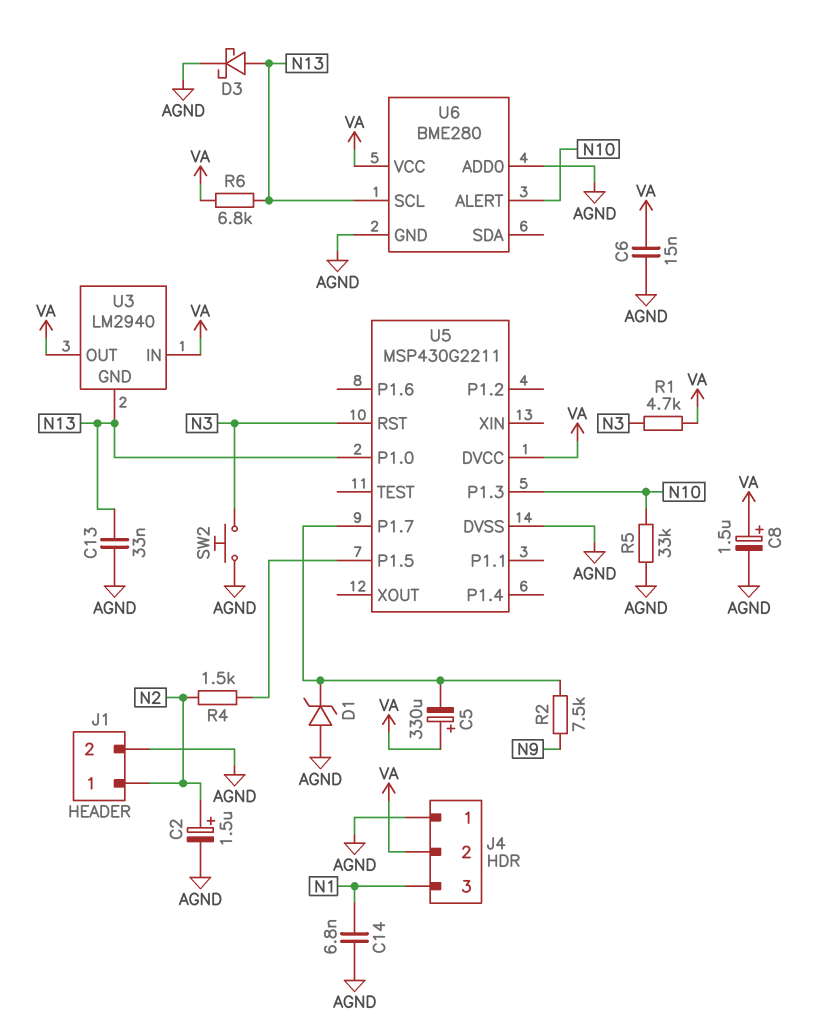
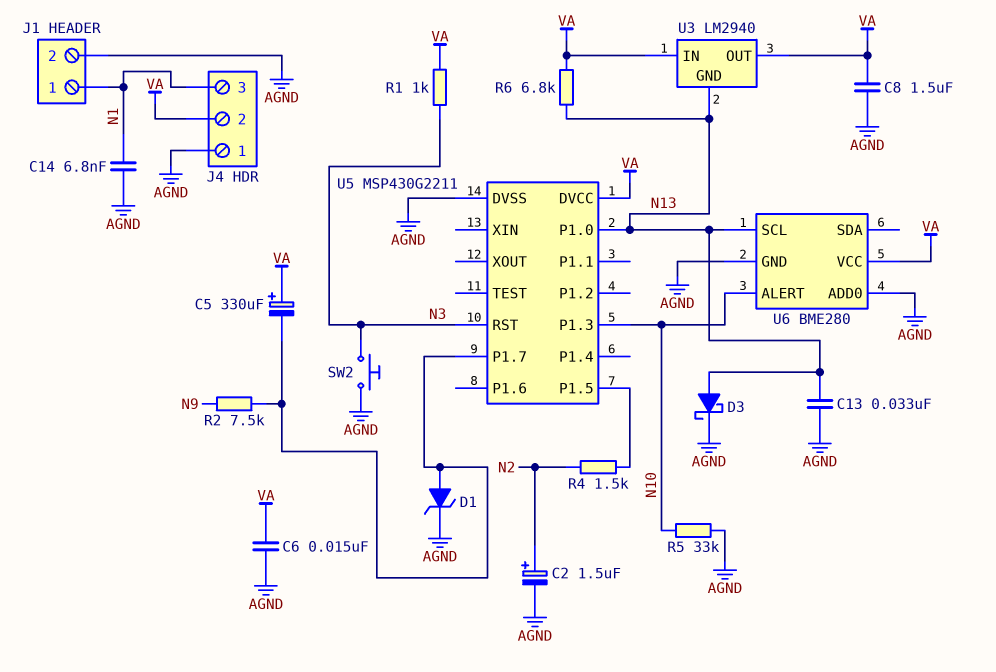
C8: 1.5uF (plus VA, minus AGND) -> 1.5uF (AGND, VA)
D1: zener (A AGND, K U5/P1.7) -> zener (A U5/P1.7, K AGND)
J1 pin 1: N2 -> N1
R1: 4.7k (N3, VA) -> 1k (N3, VA)

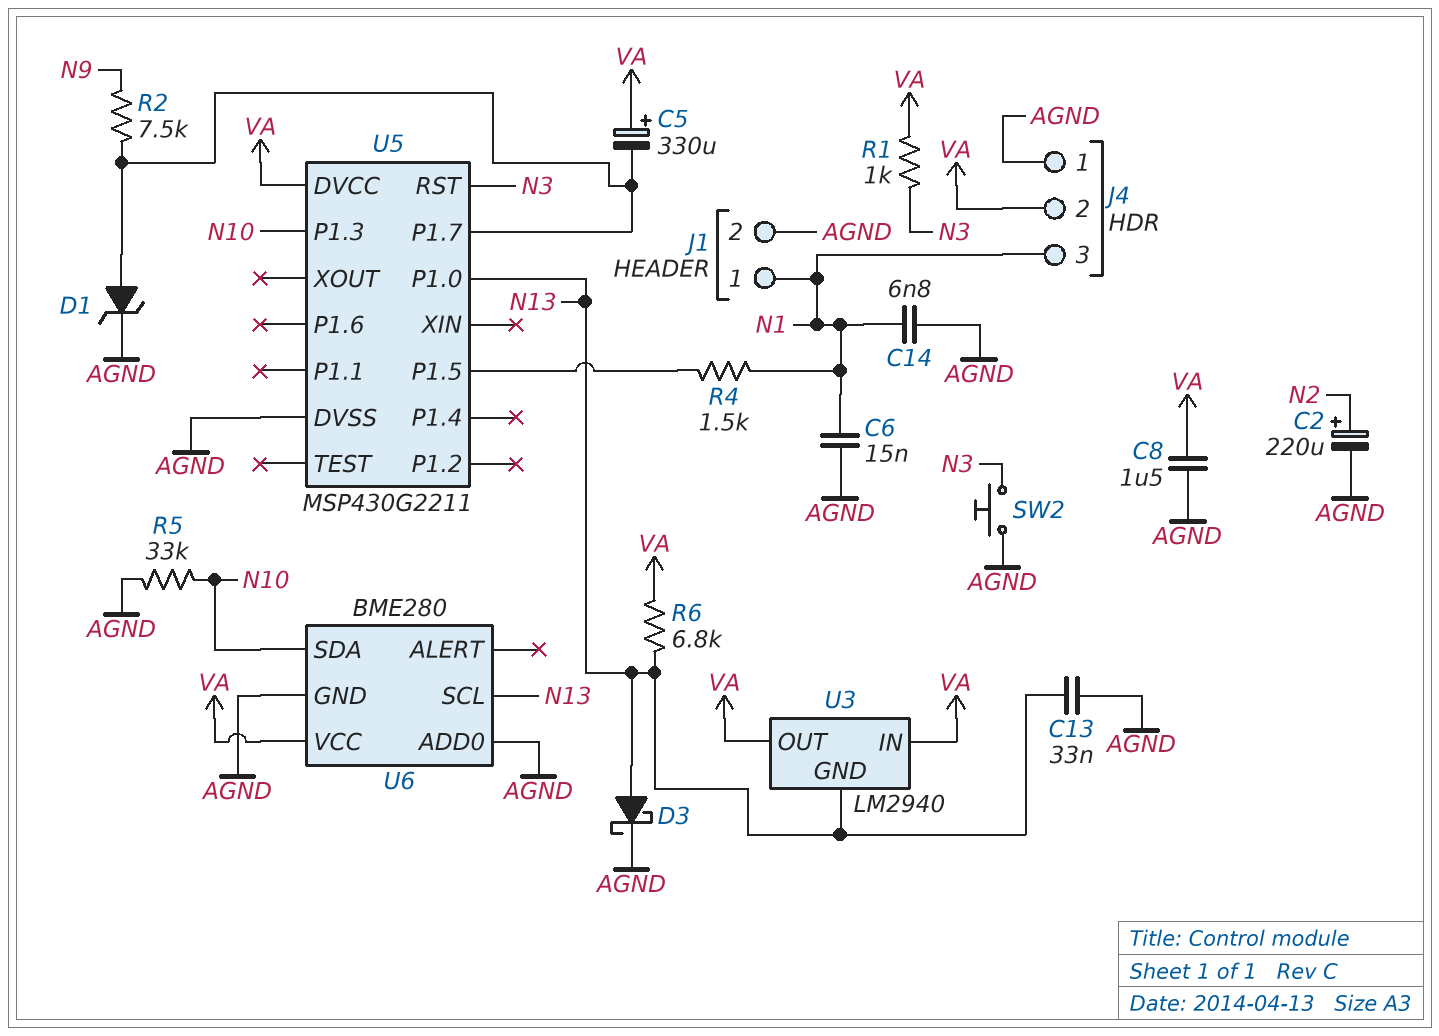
C2: 1.5uF (plus N2, minus AGND) -> 220uF (plus N2, minus AGND)
C6: 15nF (AGND, VA) -> 15nF (AGND, N1)
R4: 1.5k (N2, U5/P1.5) -> 1.5k (N1, U5/P1.5)
U6 pin ALERT: N10 -> none
U6 pin SDA: none -> N10

